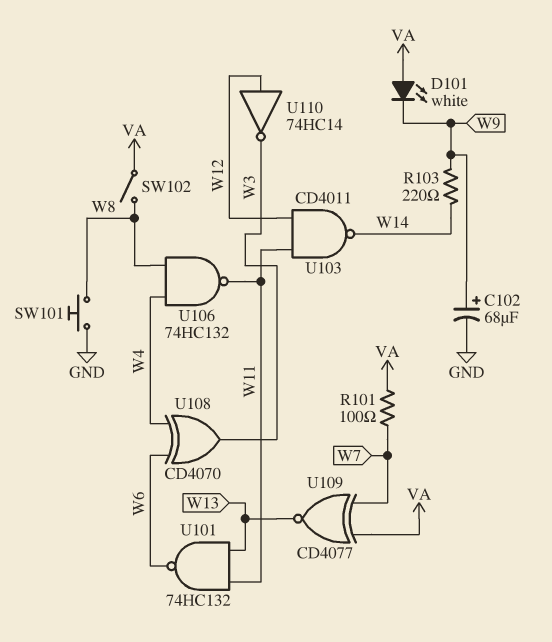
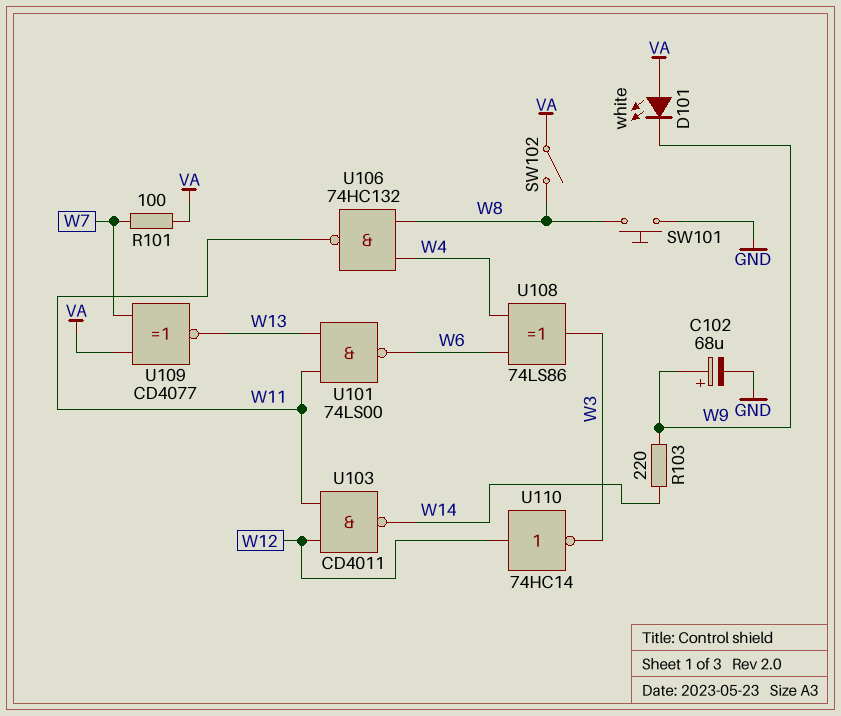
U101: NAND 74HC132 (in W11, in W13, out W6) -> NAND 74LS00 (in W11, in W13, out W6)
U108: XOR CD4070 (in W4, in W6, out W3) -> XOR 74LS86 (in W4, in W6, out W3)

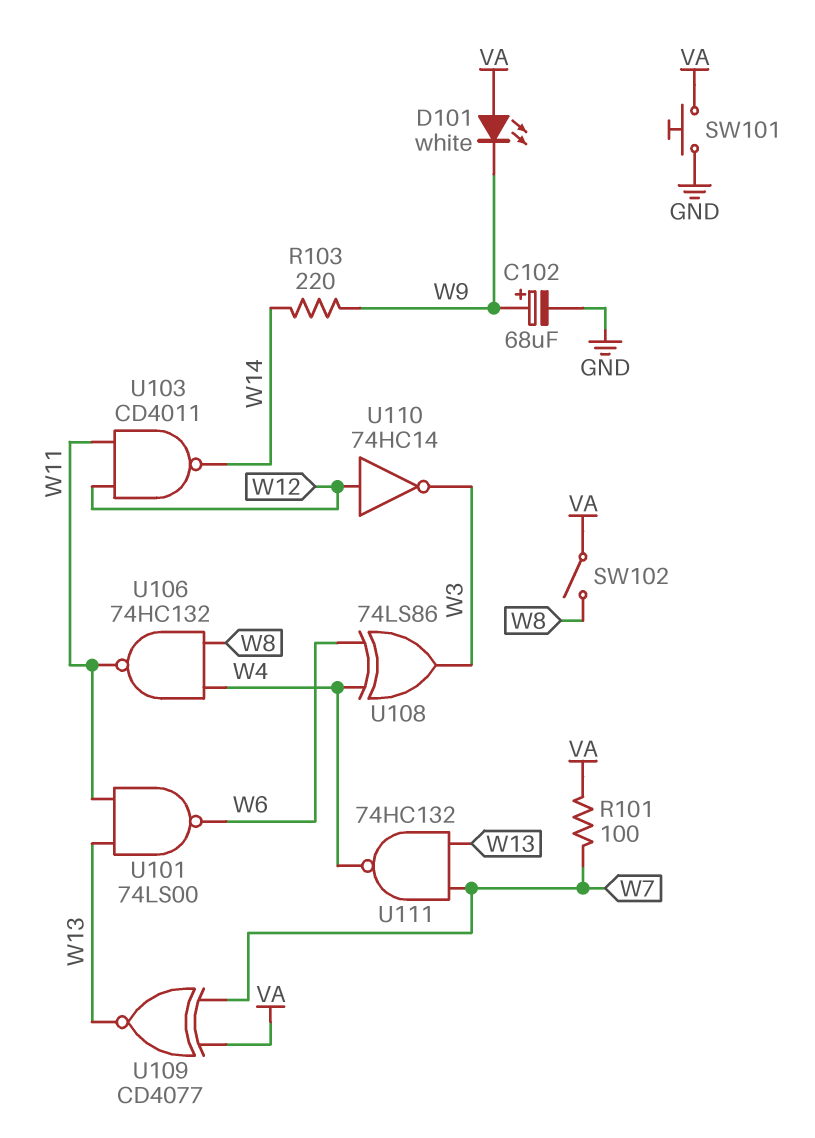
SW101: button (GND, W8) -> button (GND, VA)
U111: none -> NAND 74HC132 (in W7, in W13, out W4)

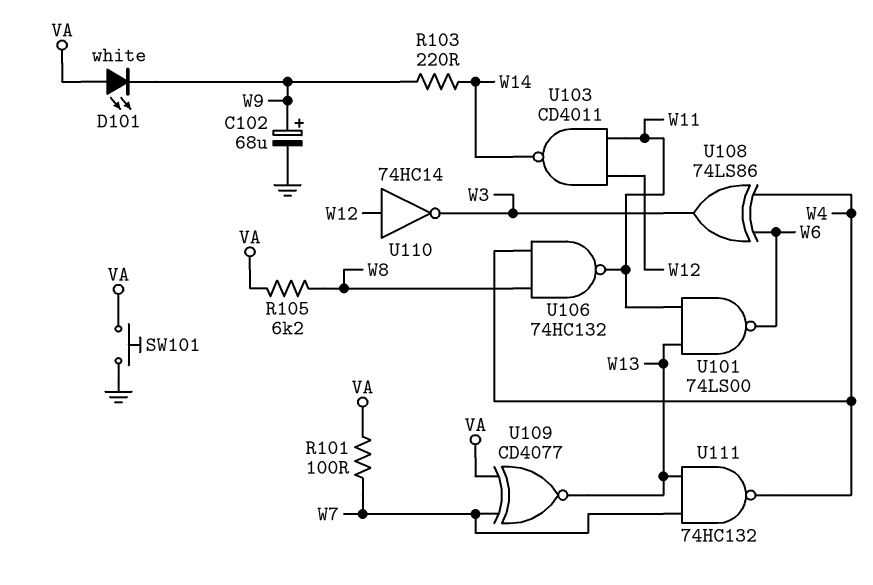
R105: none -> 6.2k (VA, W8)
SW102: switch (VA, W8) -> none

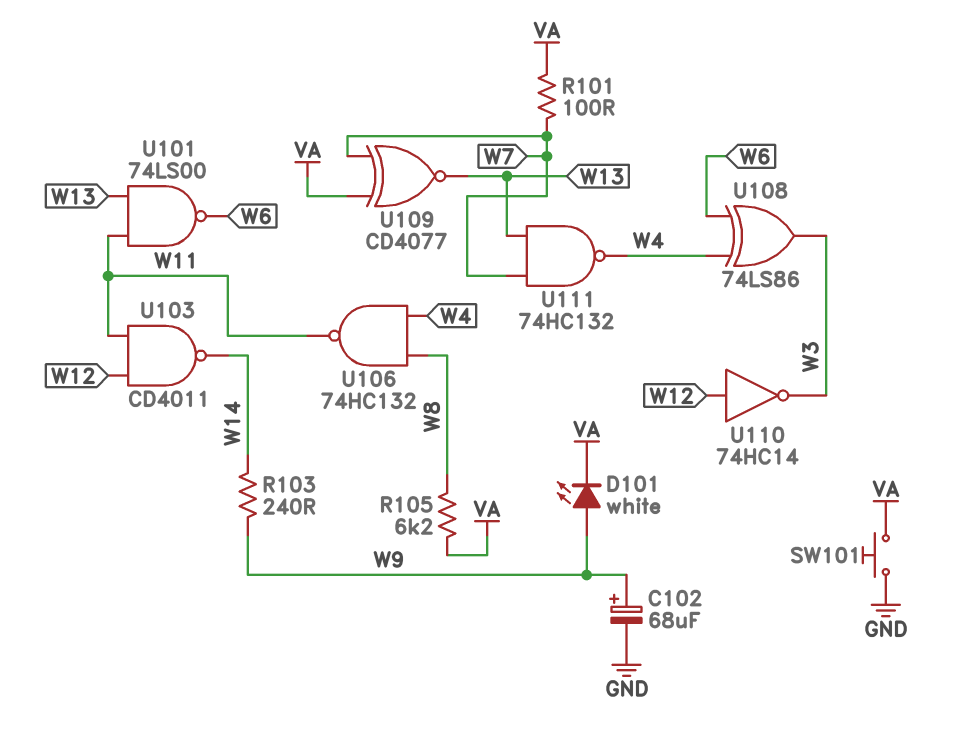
D101: LED white (A VA, K W9) -> LED white (A W9, K VA)
R103: 220 (W9, W14) -> 240 (W9, W14)

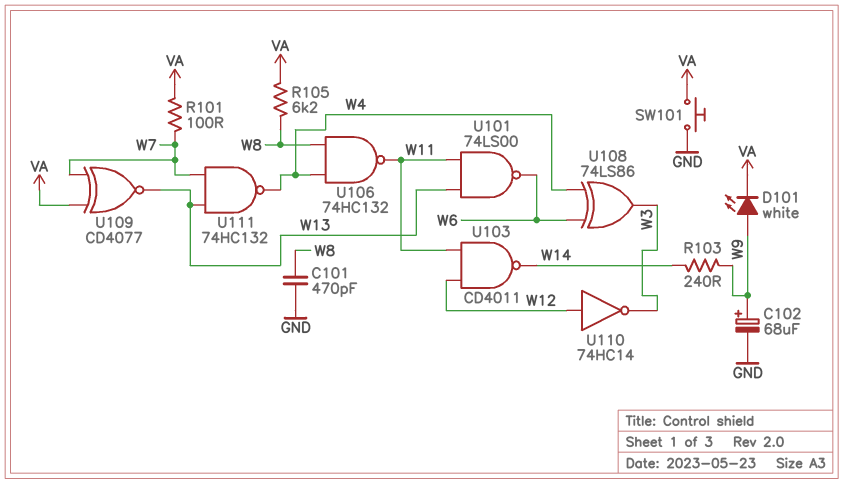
C101: none -> 470pF (GND, W8)

